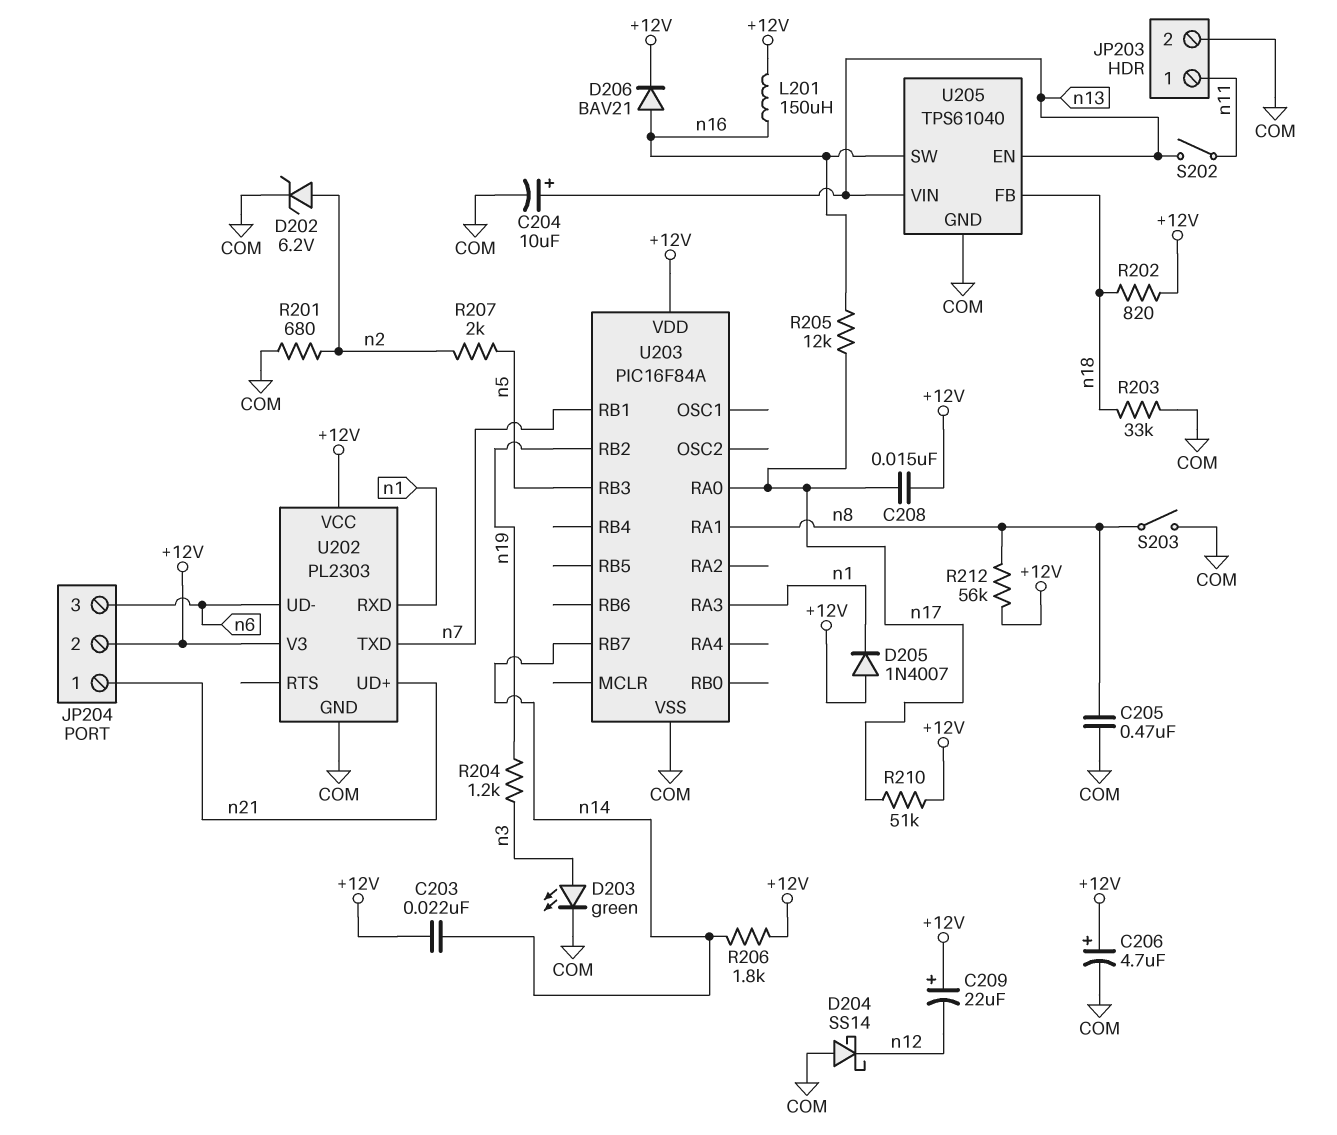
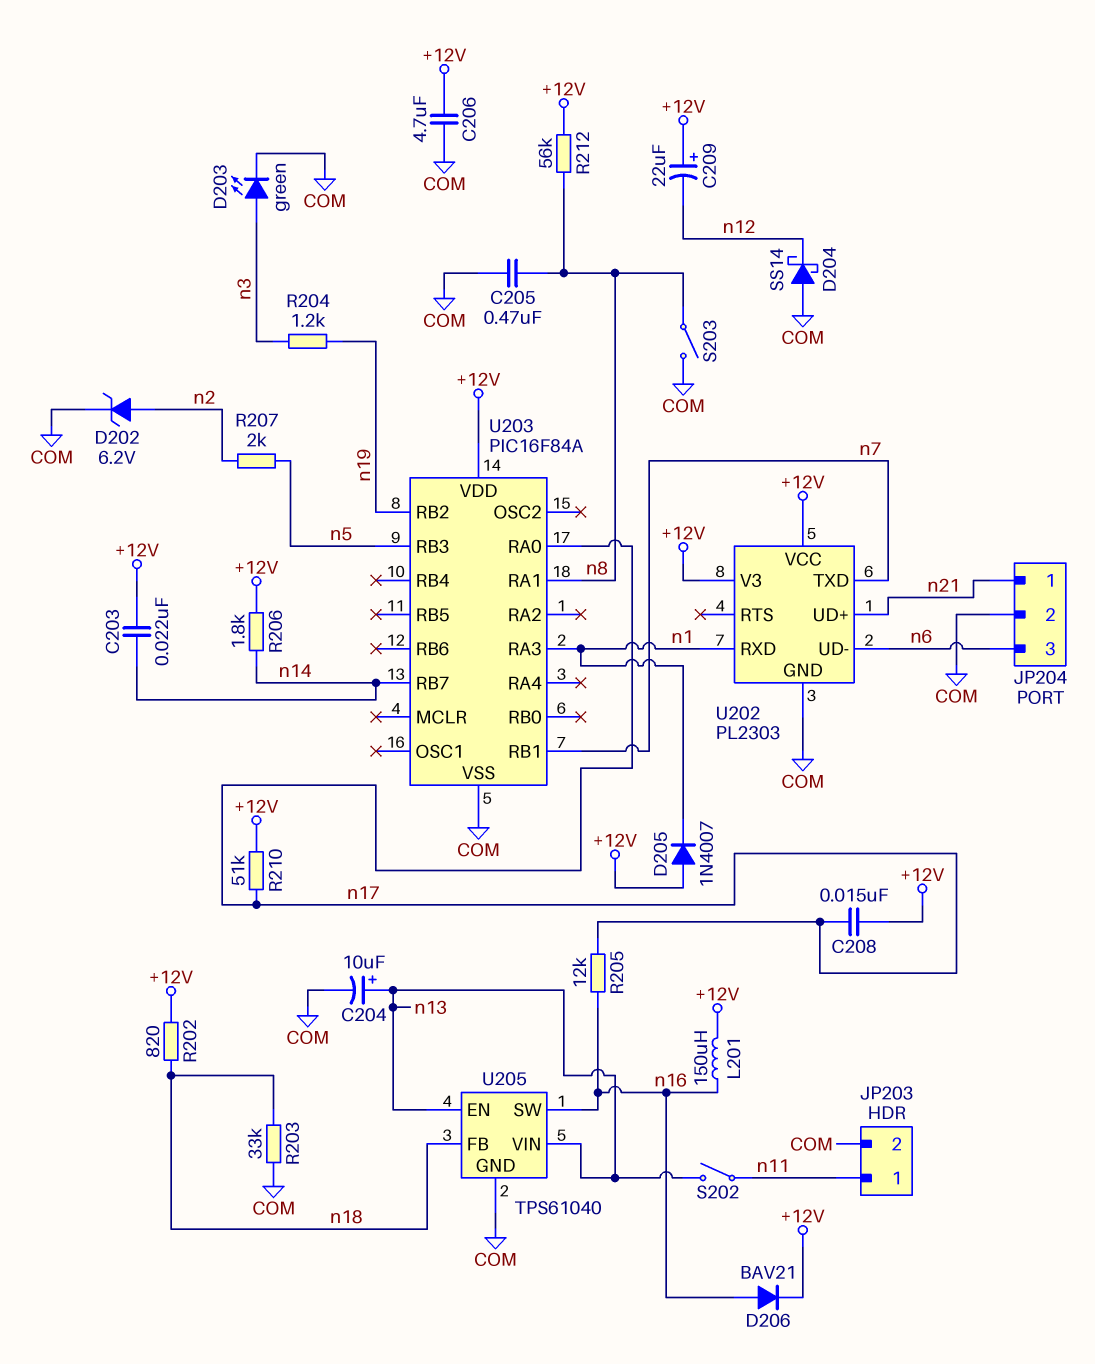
C206: 4.7uF (plus +12V, minus COM) -> 4.7uF (+12V, COM)
JP204 pin 2: +12V -> COM
R201: 680 (COM, n2) -> none

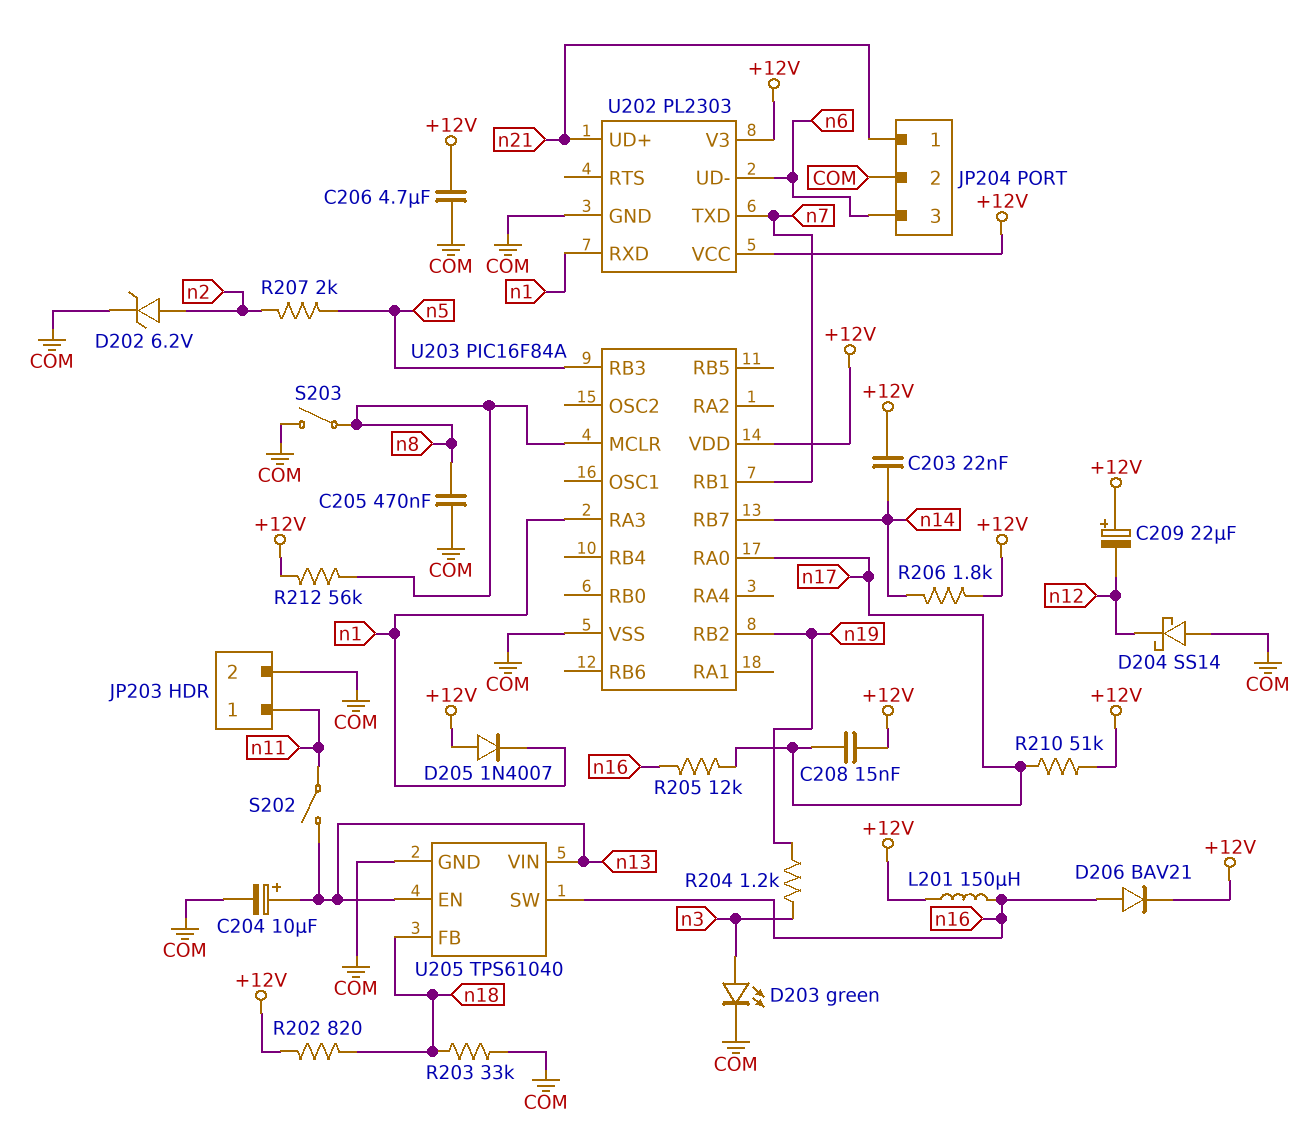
U203 pin MCLR: none -> n8
U203 pin RA1: n8 -> none

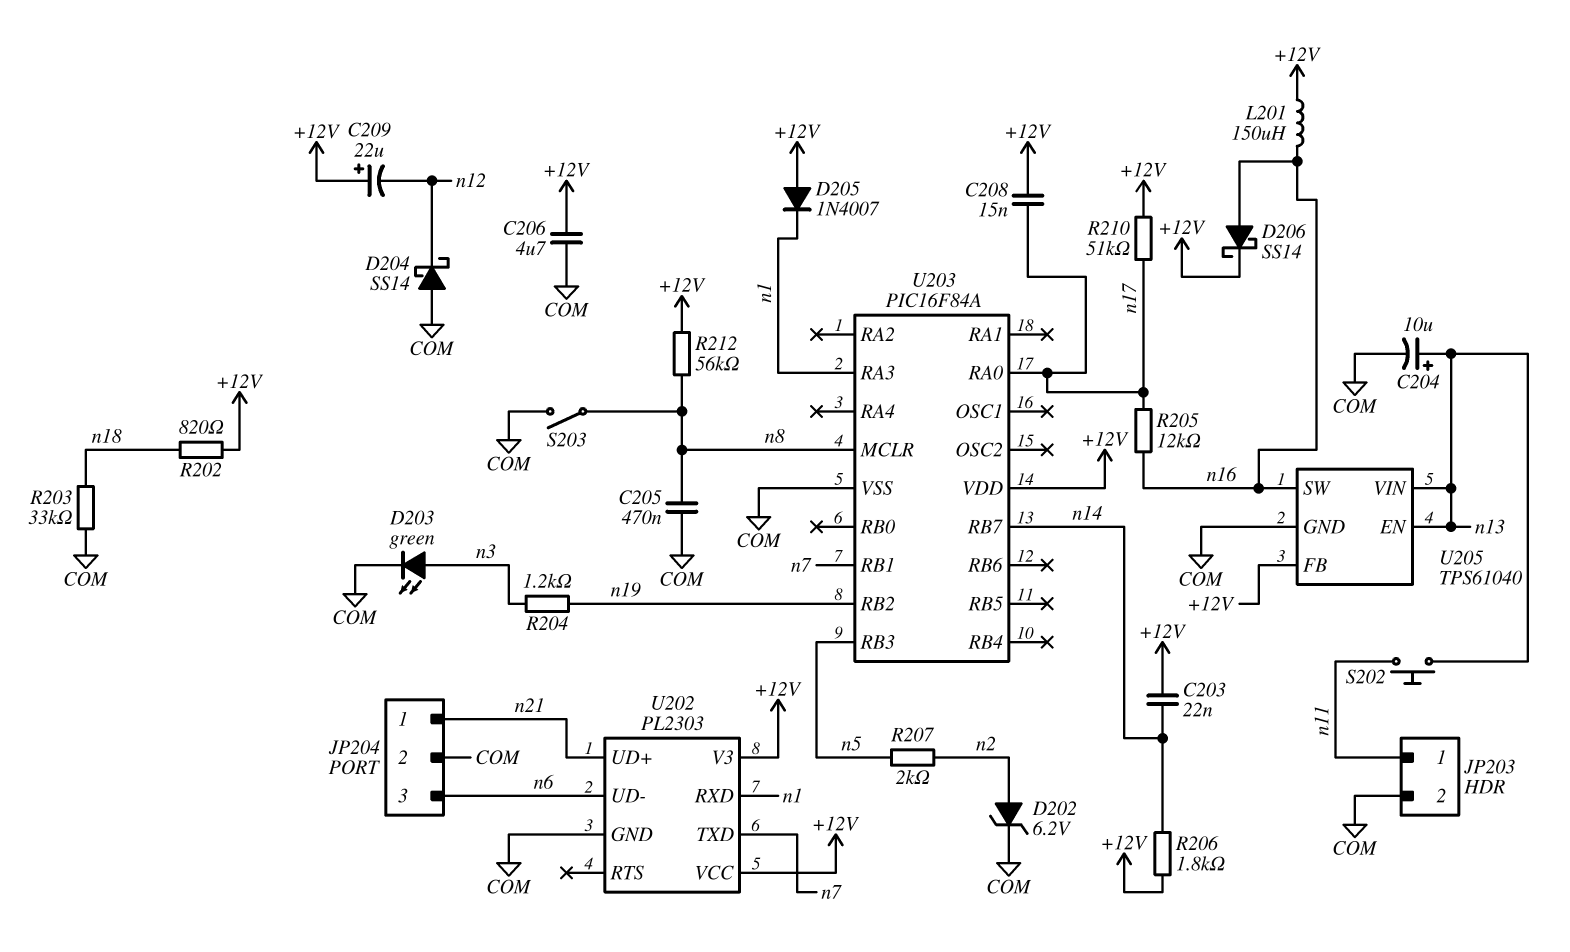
D206: diode BAV21 (A n16, K +12V) -> schottky SS14 (A n16, K +12V)
S202: switch (n11, n13) -> button (n11, n13)
U205 pin FB: n18 -> +12V

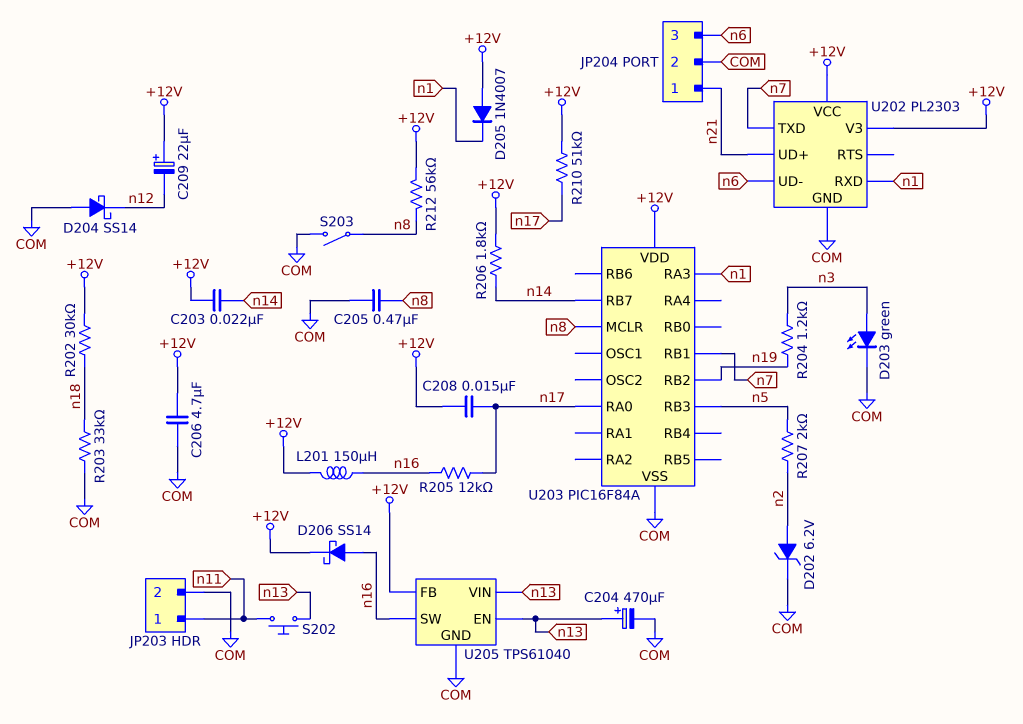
C204: 10uF (plus n13, minus COM) -> 470uF (plus n13, minus COM)
R202: 820 (+12V, n18) -> 30k (+12V, n18)

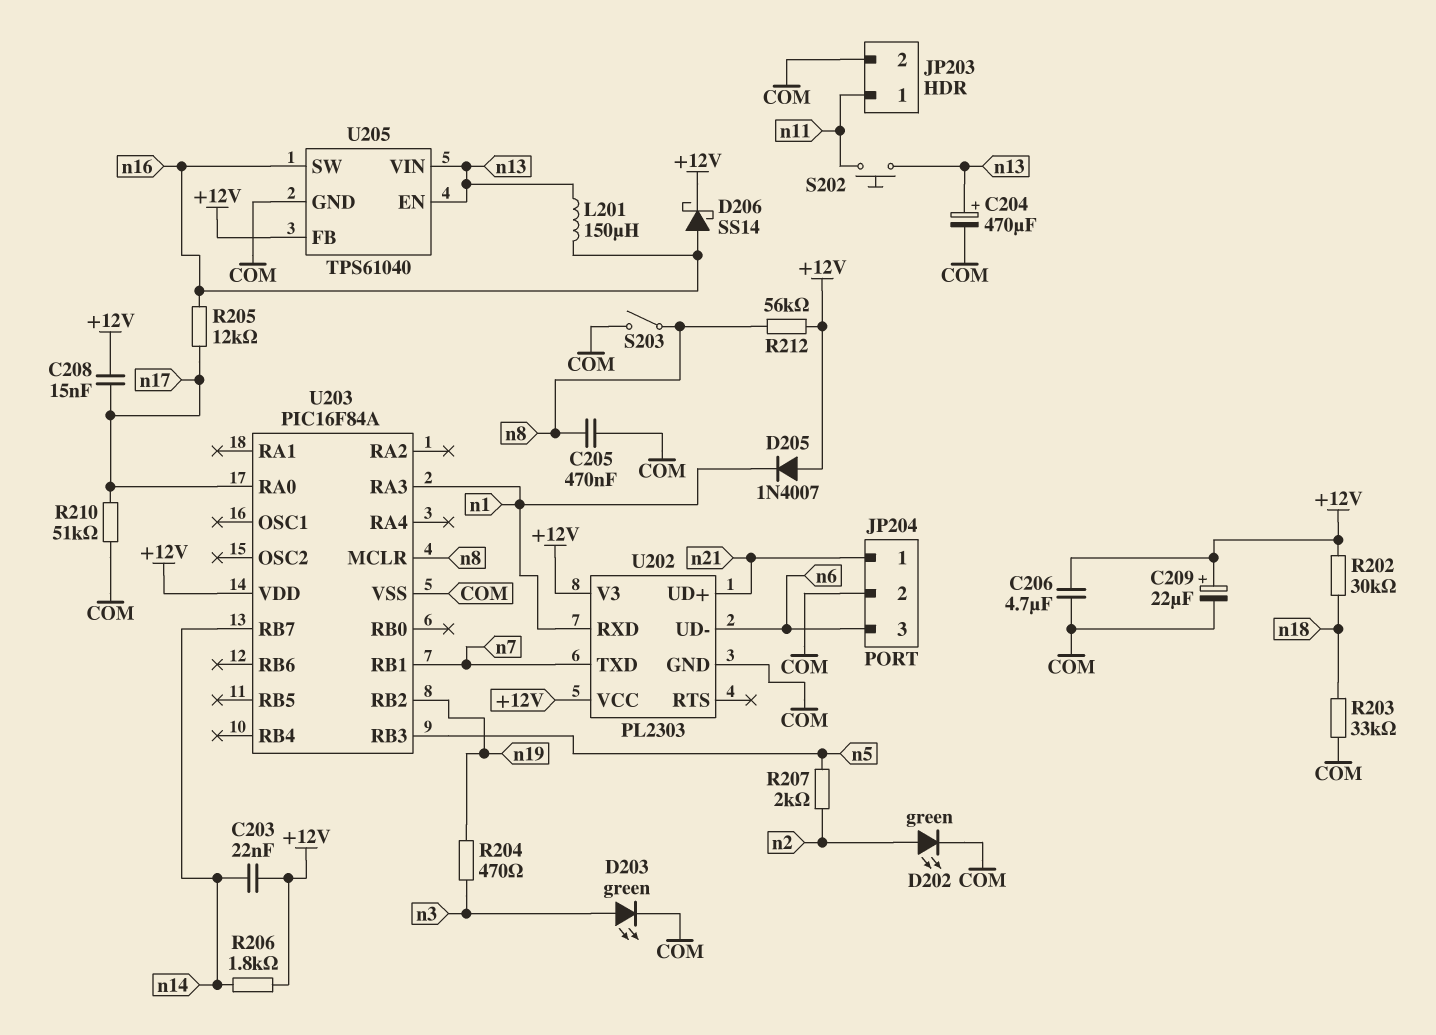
C209: 22uF (plus +12V, minus n12) -> 22uF (plus +12V, minus COM)
D202: zener 6.2V (A n2, K COM) -> LED green (A n2, K COM)
D204: schottky SS14 (A COM, K n12) -> none
L201: 150uH (+12V, n16) -> 150uH (n13, n16)
R204: 1.2k (n3, n19) -> 470 (n3, n19)
R210: 51k (+12V, n17) -> 51k (COM, n17)

